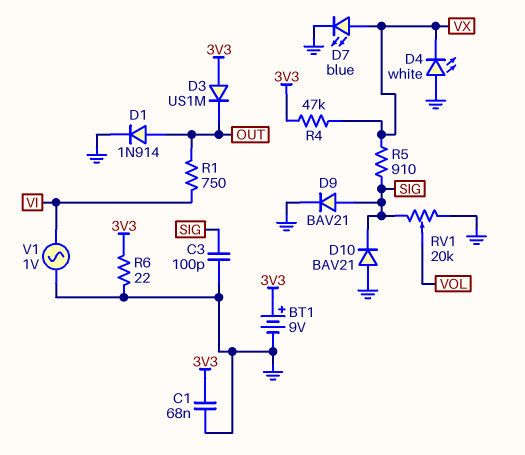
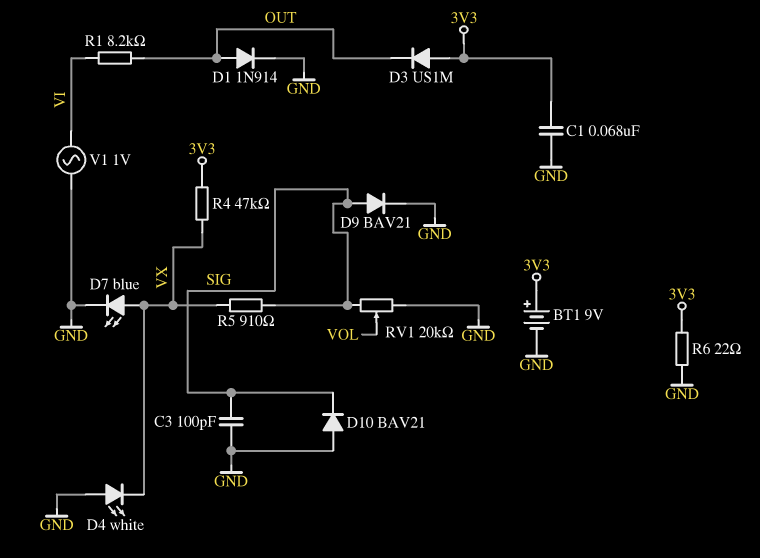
R1: 750 (OUT, VI) -> 8.2k (OUT, VI)

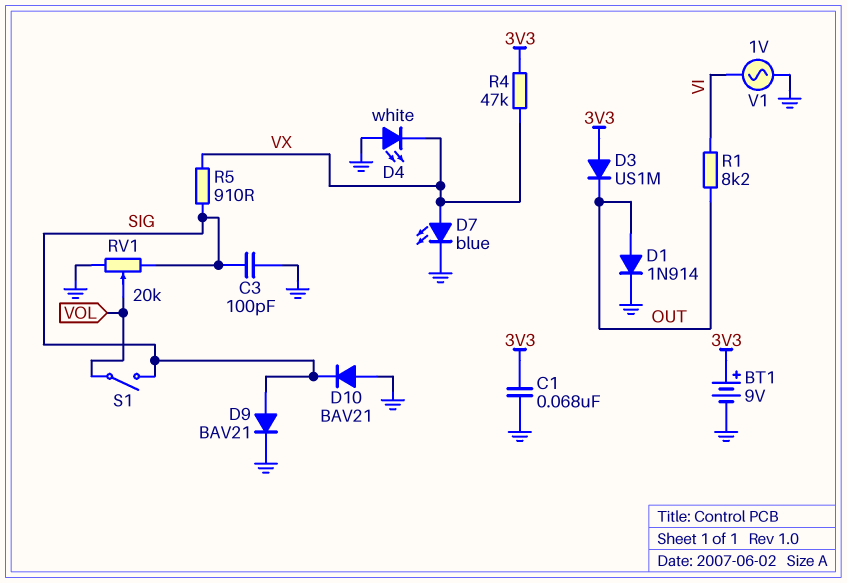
R6: 22 (3V3, GND) -> none
S1: none -> switch (SIG, VOL)

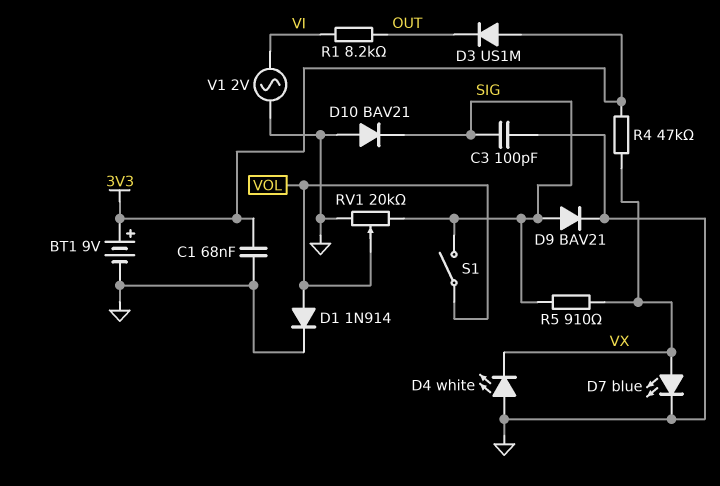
D1: diode 1N914 (A OUT, K GND) -> diode 1N914 (A VOL, K GND)
V1: AC 1V (GND, VI) -> AC 2V (GND, VI)

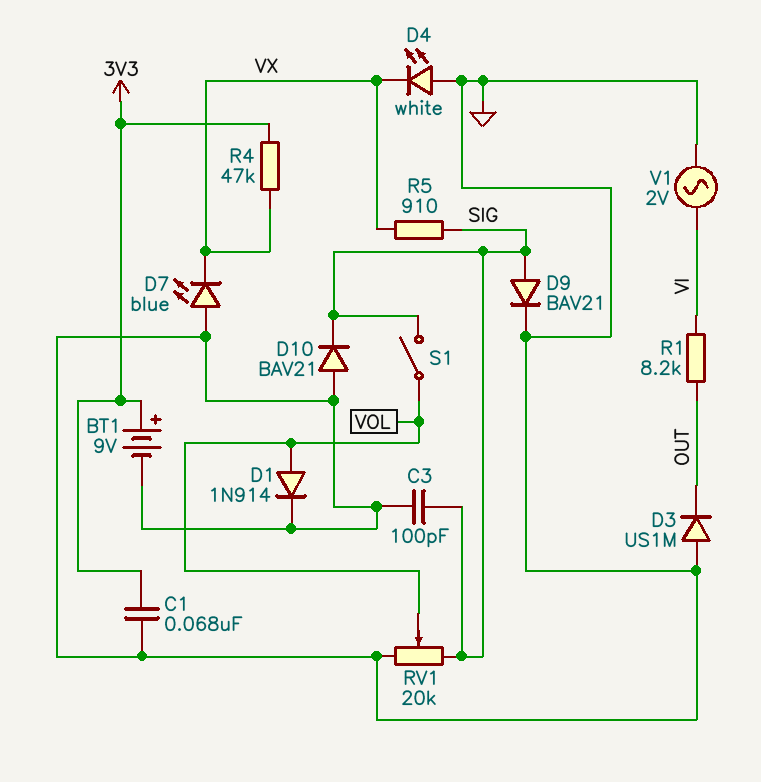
D3: diode US1M (A 3V3, K OUT) -> diode US1M (A GND, K OUT)
D7: LED blue (A VX, K GND) -> LED blue (A GND, K VX)

